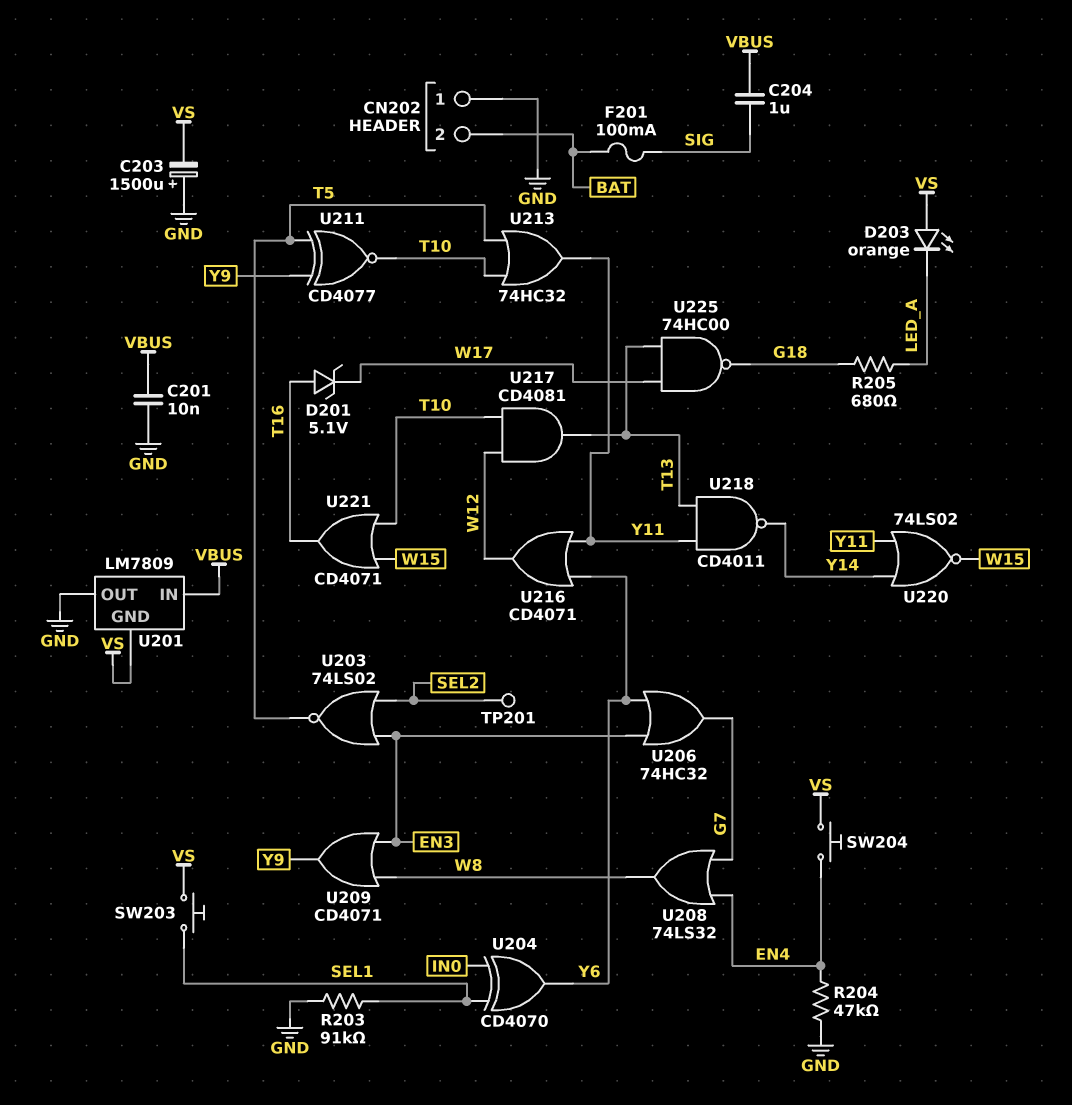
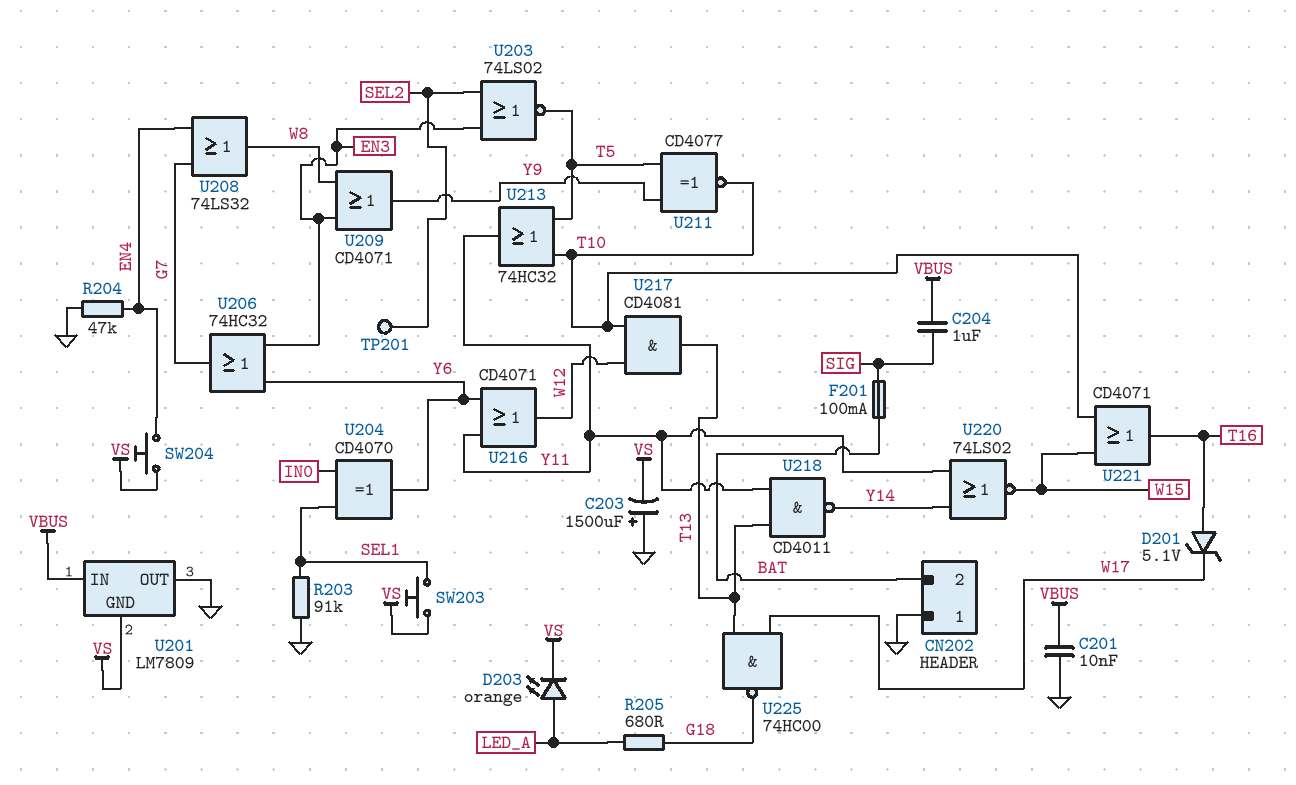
D203: LED orange (A VS, K LED_A) -> LED orange (A LED_A, K VS)

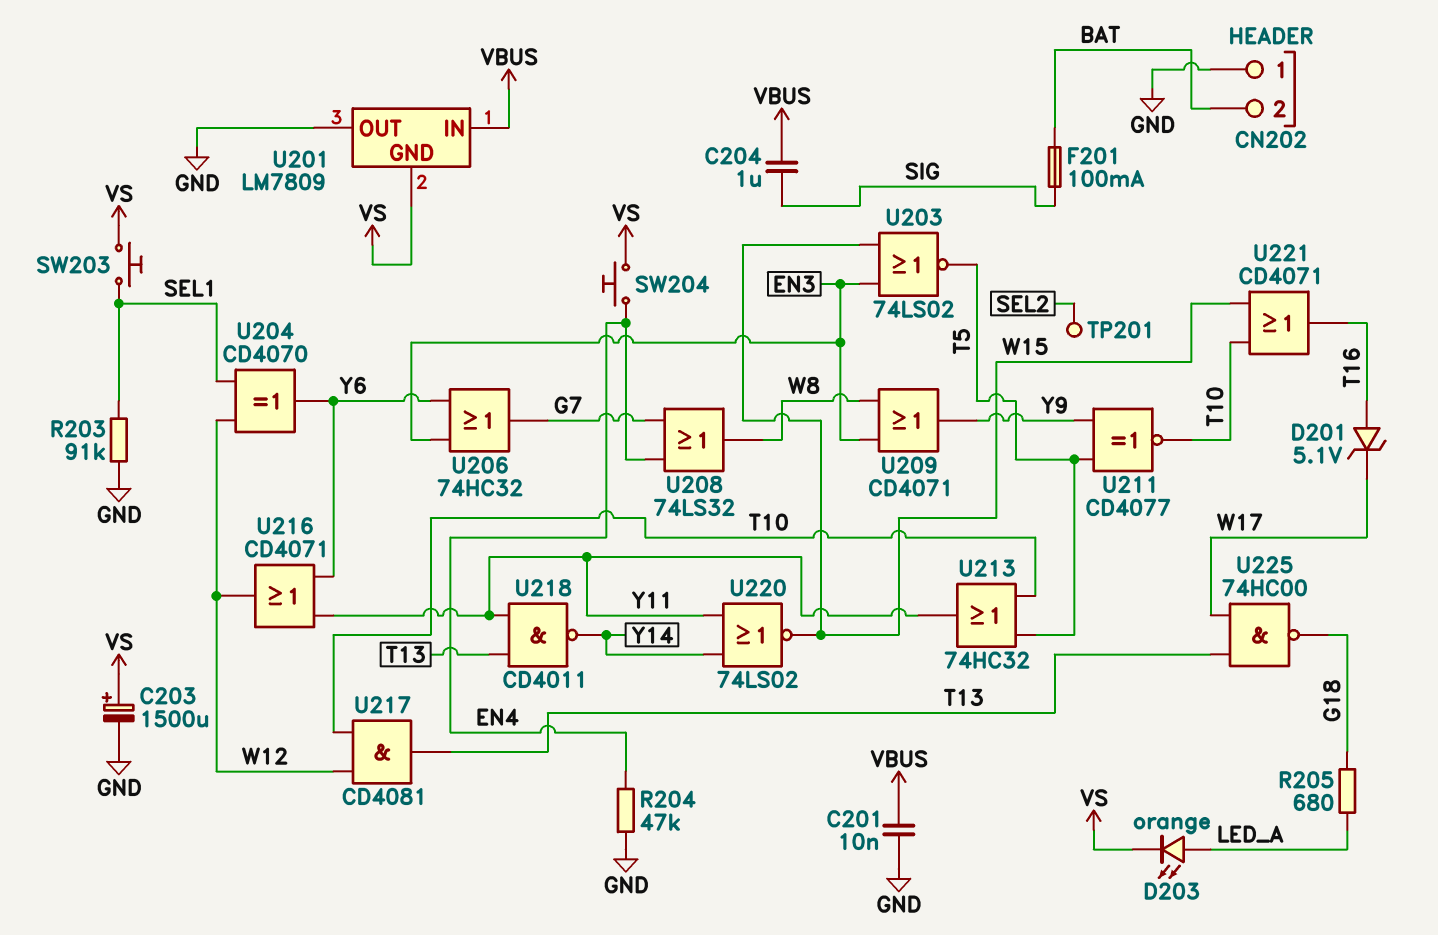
C203: 1500uF (plus GND, minus VS) -> 1500uF (plus VS, minus GND)
U203: NOR 74LS02 (in EN3, in SEL2, out T5) -> NOR 74LS02 (in EN3, in W15, out T5)
U204: XOR CD4070 (in IN0, in SEL1, out Y6) -> XOR CD4070 (in SEL1, in W12, out Y6)

